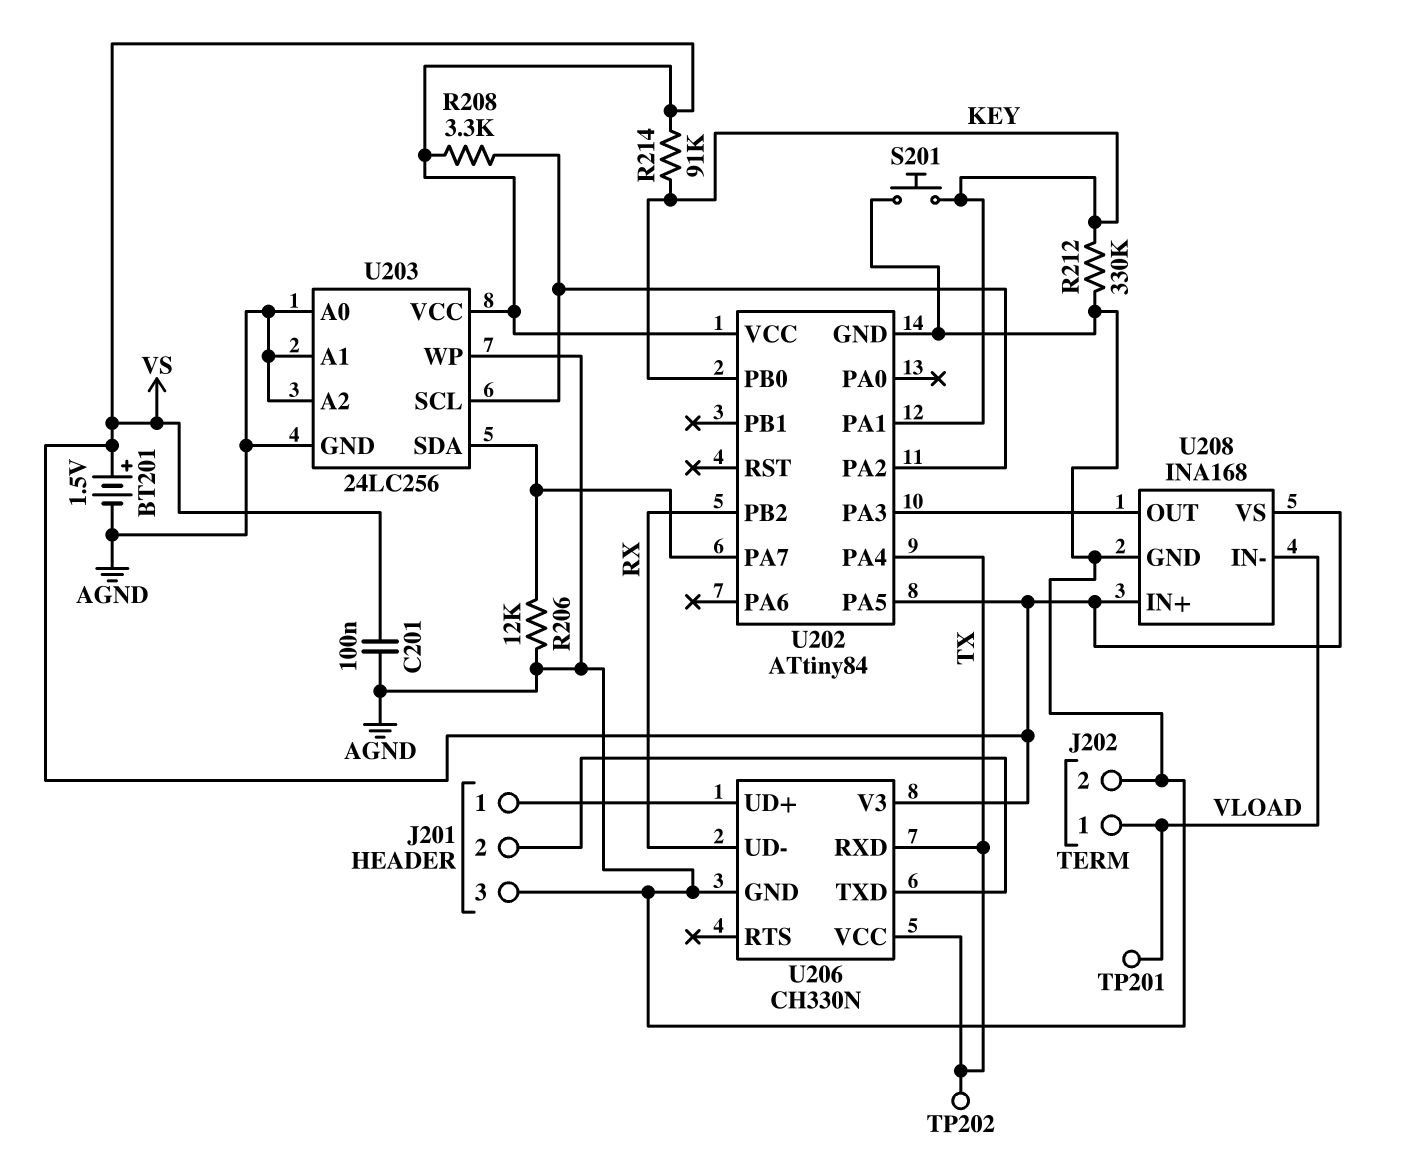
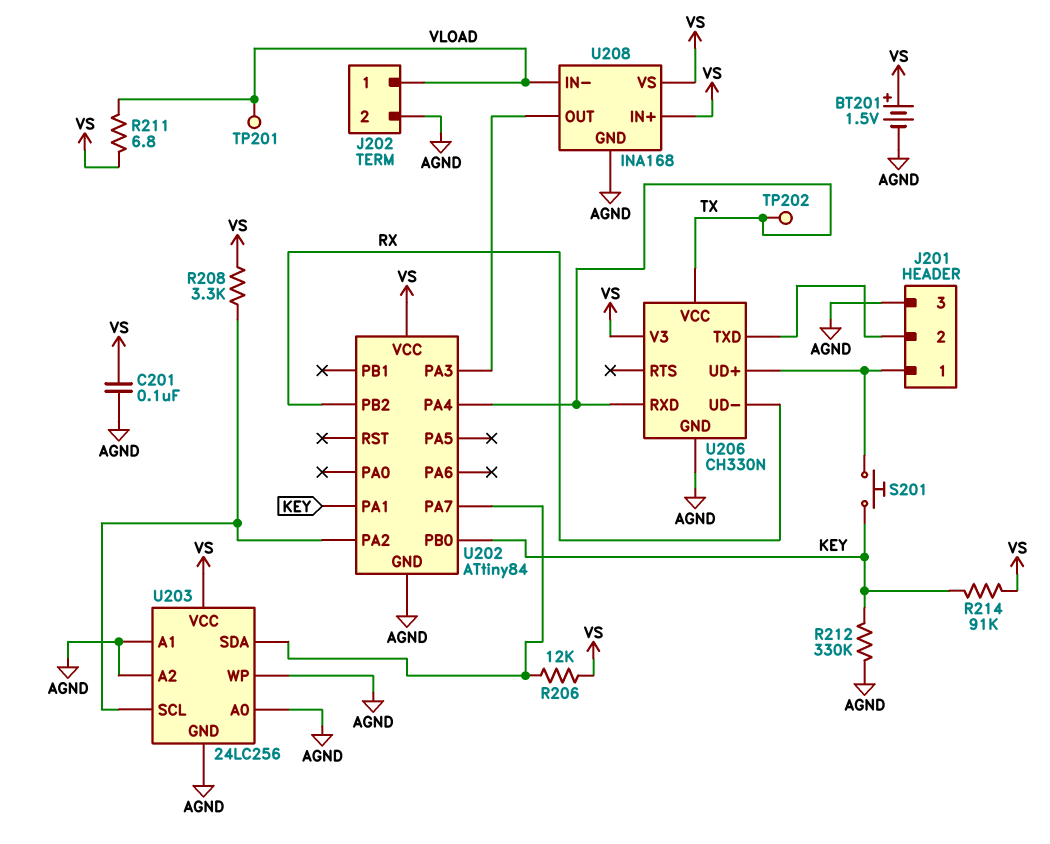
R206: 12k (AGND, U202/PA7) -> 12k (U202/PA7, VS)
R211: none -> 6.8 (VLOAD, VS)
S201: button (AGND, KEY) -> button (J201/1, KEY)
U202 pin PA5: VS -> none

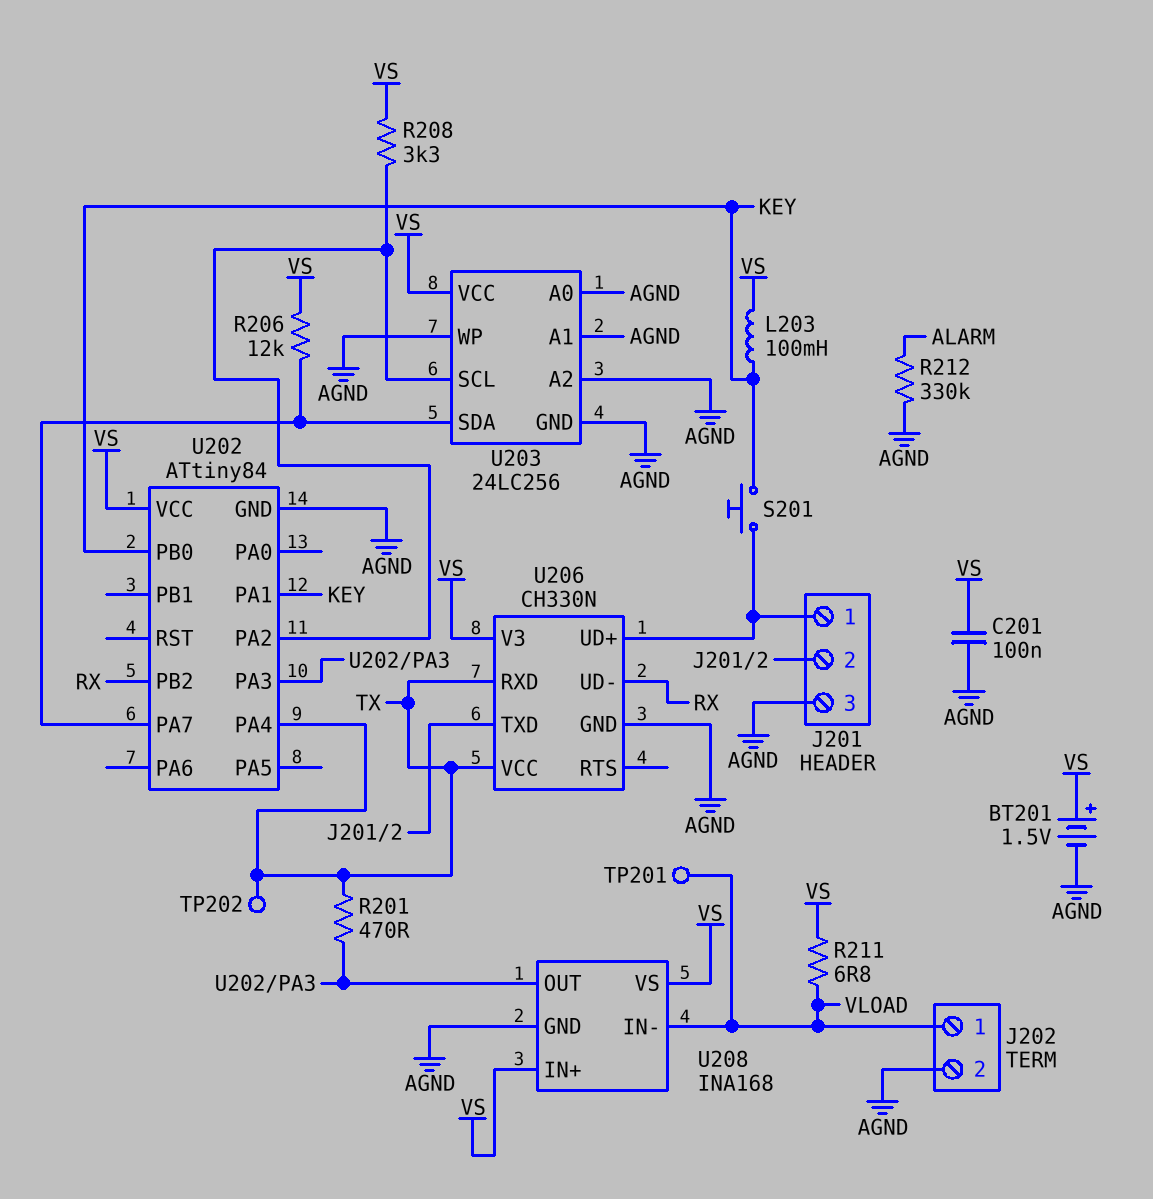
L203: none -> 100mH (KEY, VS)
R201: none -> 470 (TX, U202/PA3)
R212: 330k (AGND, KEY) -> 330k (AGND, ALARM)
R214: 91k (KEY, VS) -> none

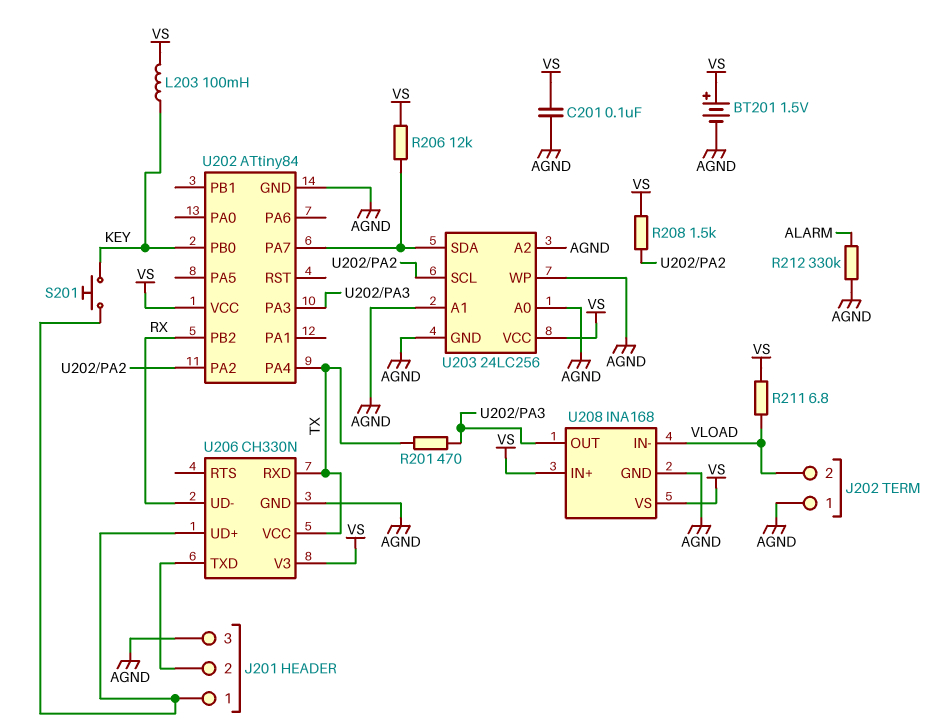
J202 pin 1: VLOAD -> AGND
J202 pin 2: AGND -> VLOAD
R208: 3.3k (U202/PA2, VS) -> 1.5k (U202/PA2, VS)
TP201: test point (VLOAD) -> none
TP202: test point (TX) -> none
U202 pin PA1: KEY -> none

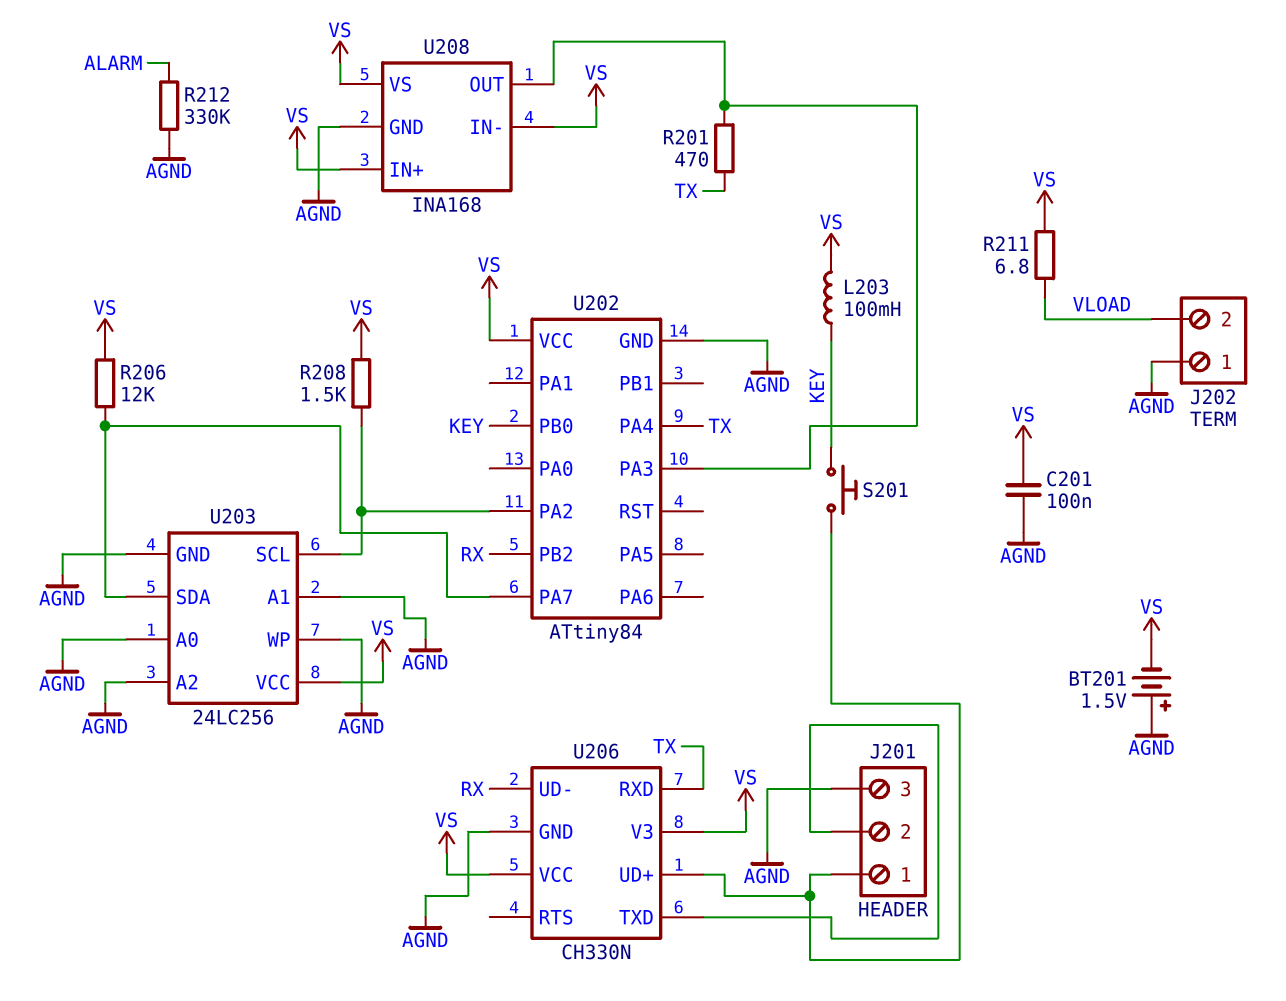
BT201: 1.5V (plus VS, minus AGND) -> 1.5V (plus AGND, minus VS)
U206 pin VCC: TX -> VS
U208 pin IN-: VLOAD -> VS

